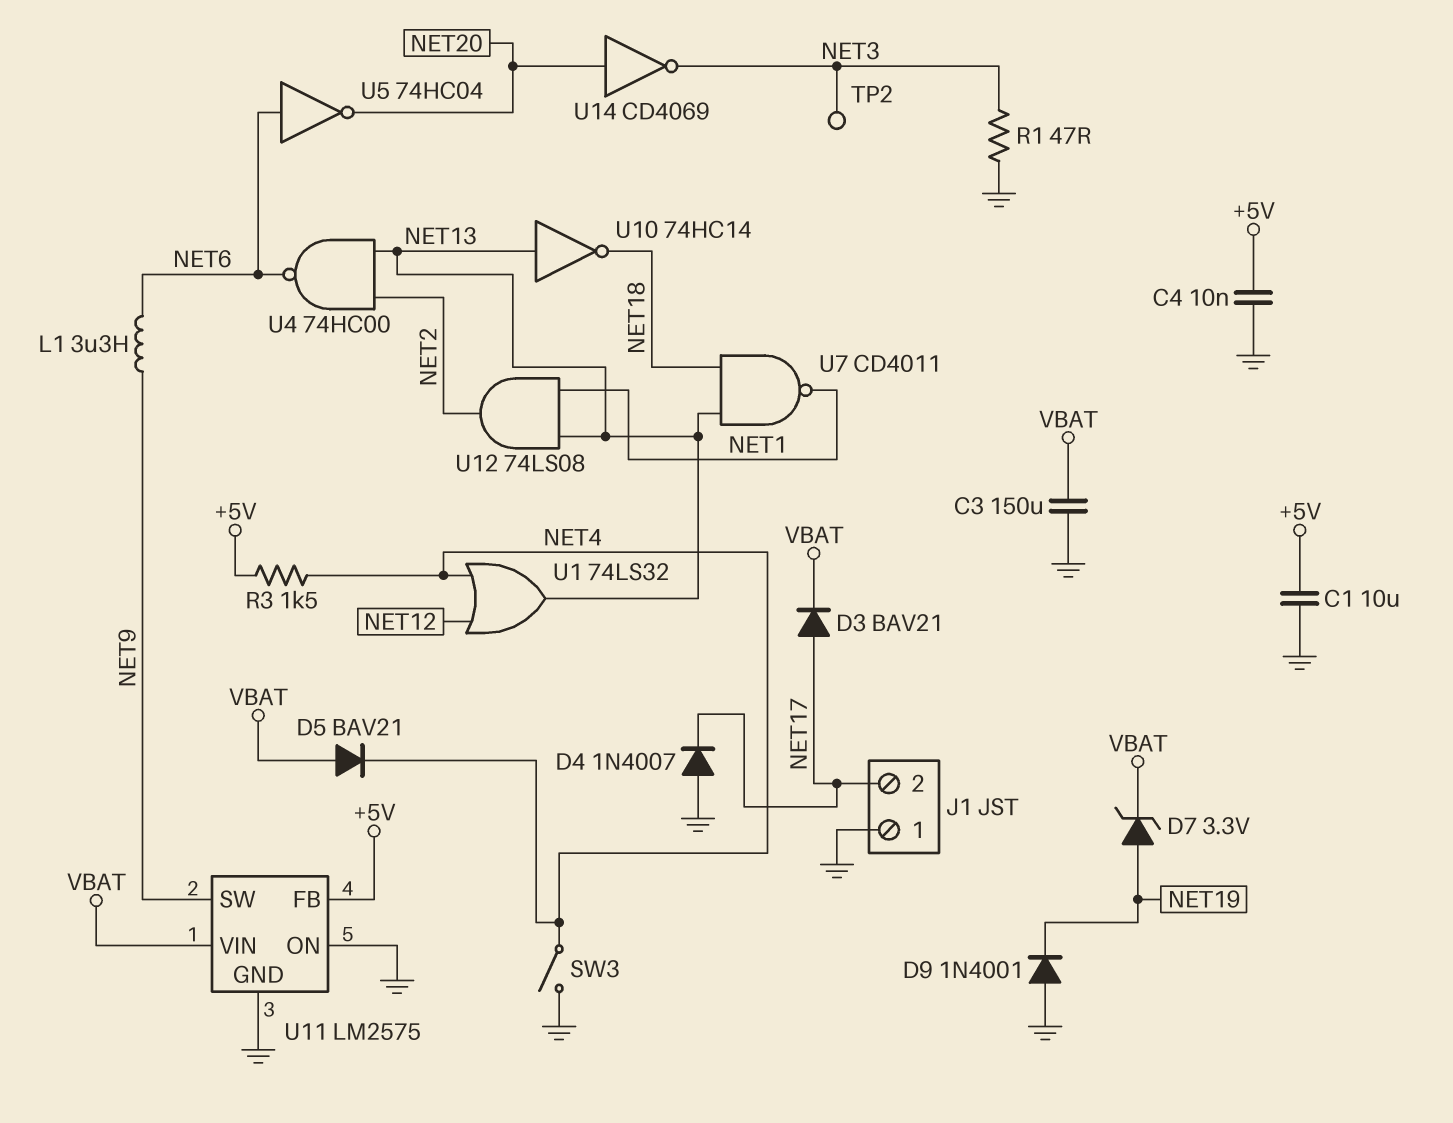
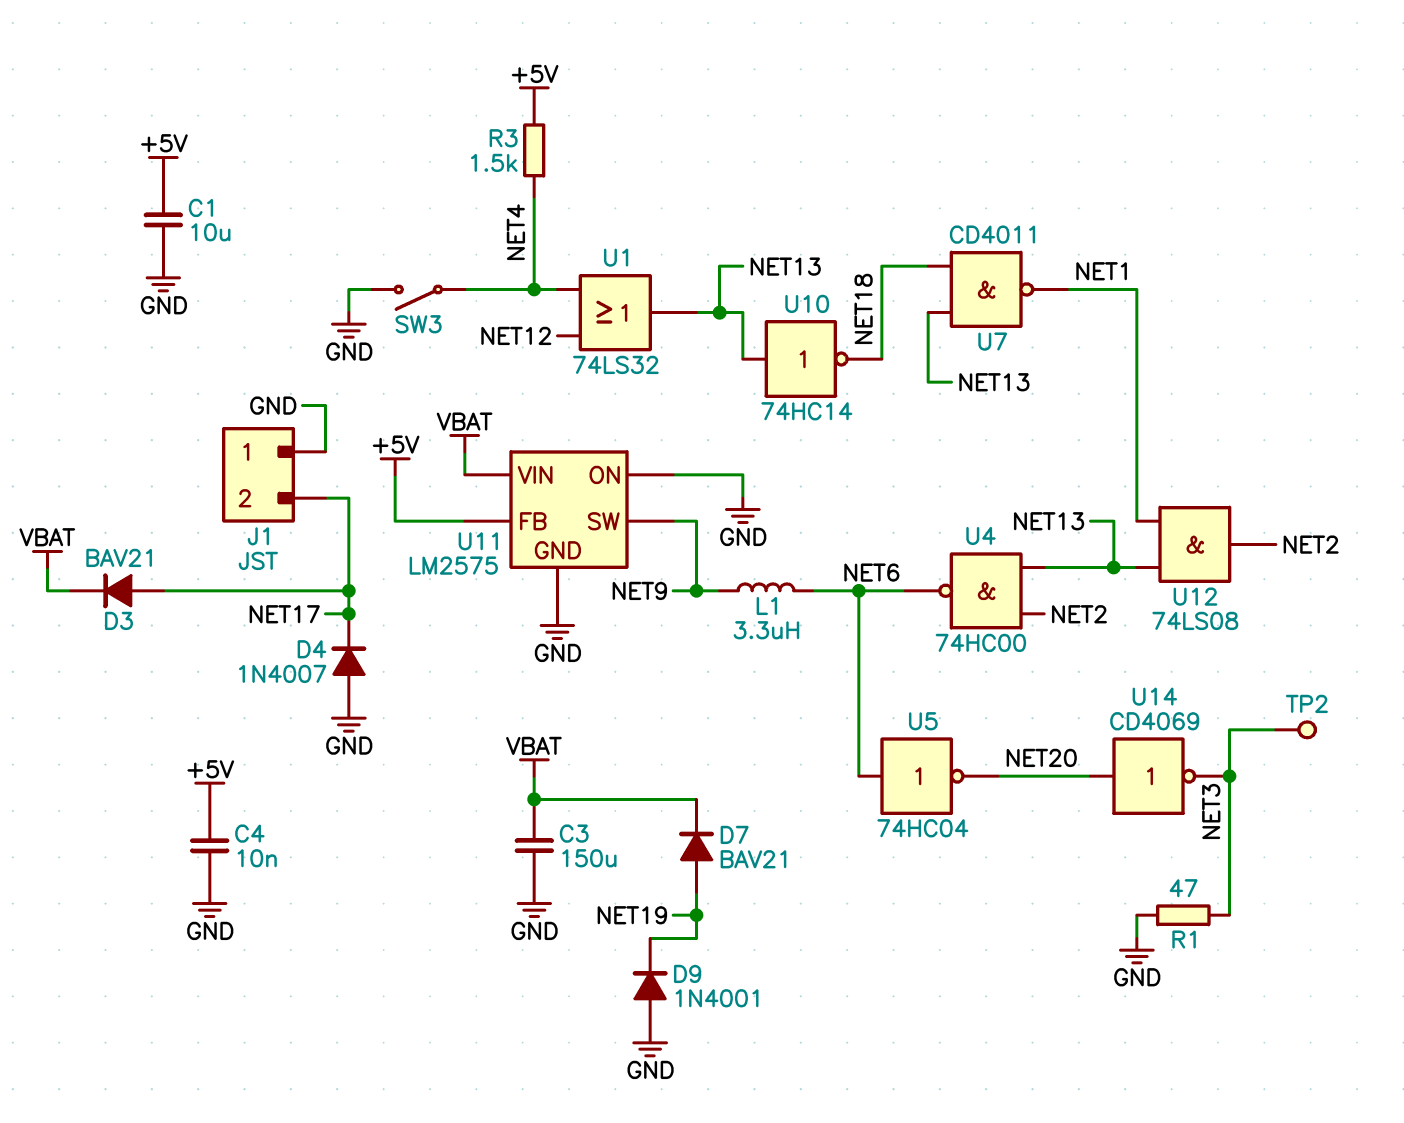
D5: diode BAV21 (A VBAT, K NET4) -> none
D7: zener 3.3V (A NET19, K VBAT) -> diode BAV21 (A NET19, K VBAT)

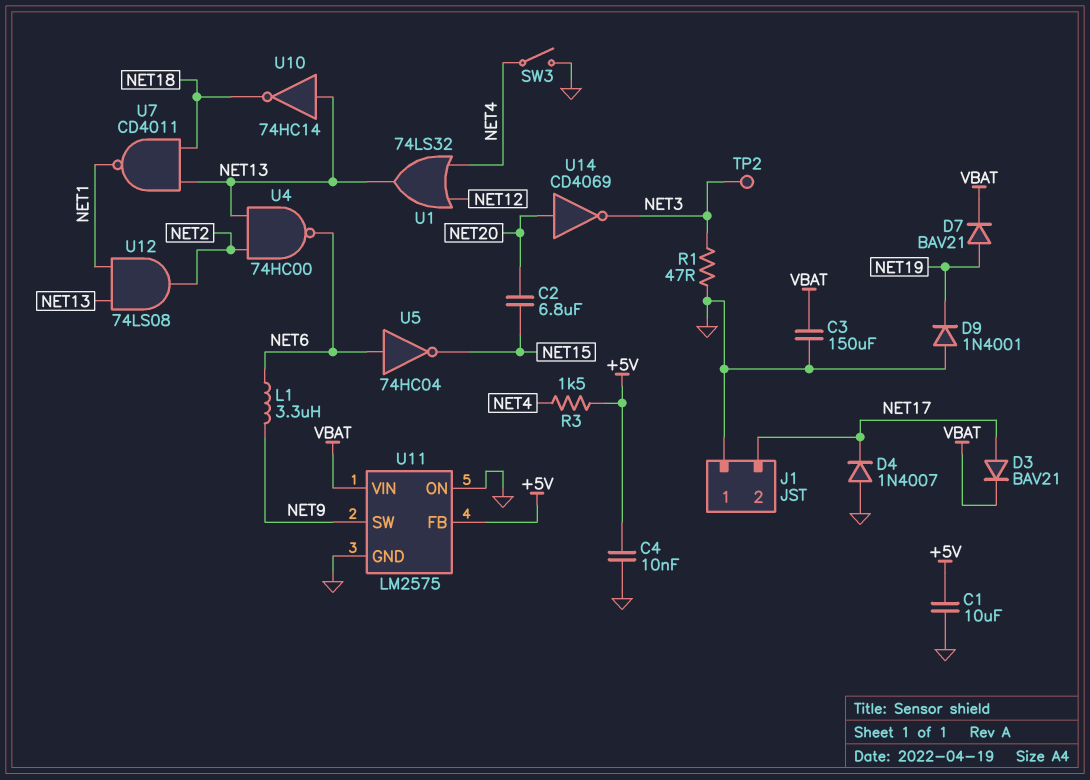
C2: none -> 6.8uF (NET15, NET20)
U5: NOT 74HC04 (in NET6, out NET20) -> NOT 74HC04 (in NET6, out NET15)

